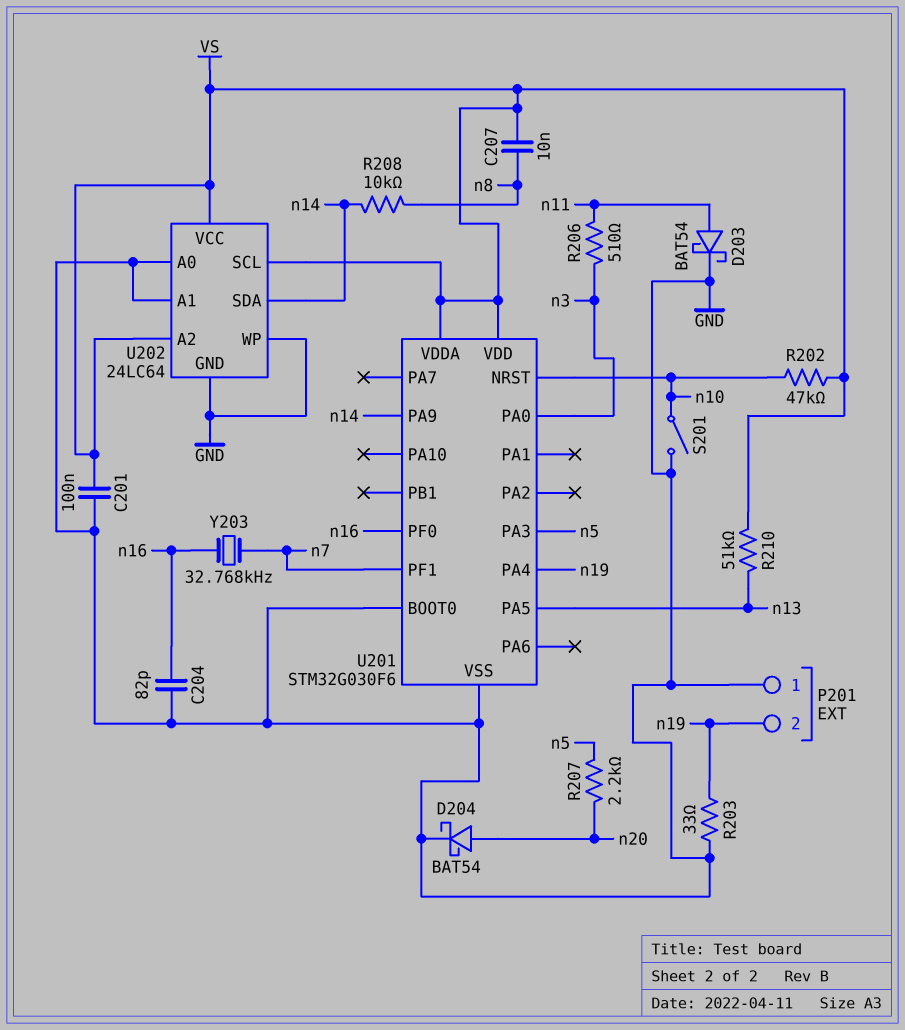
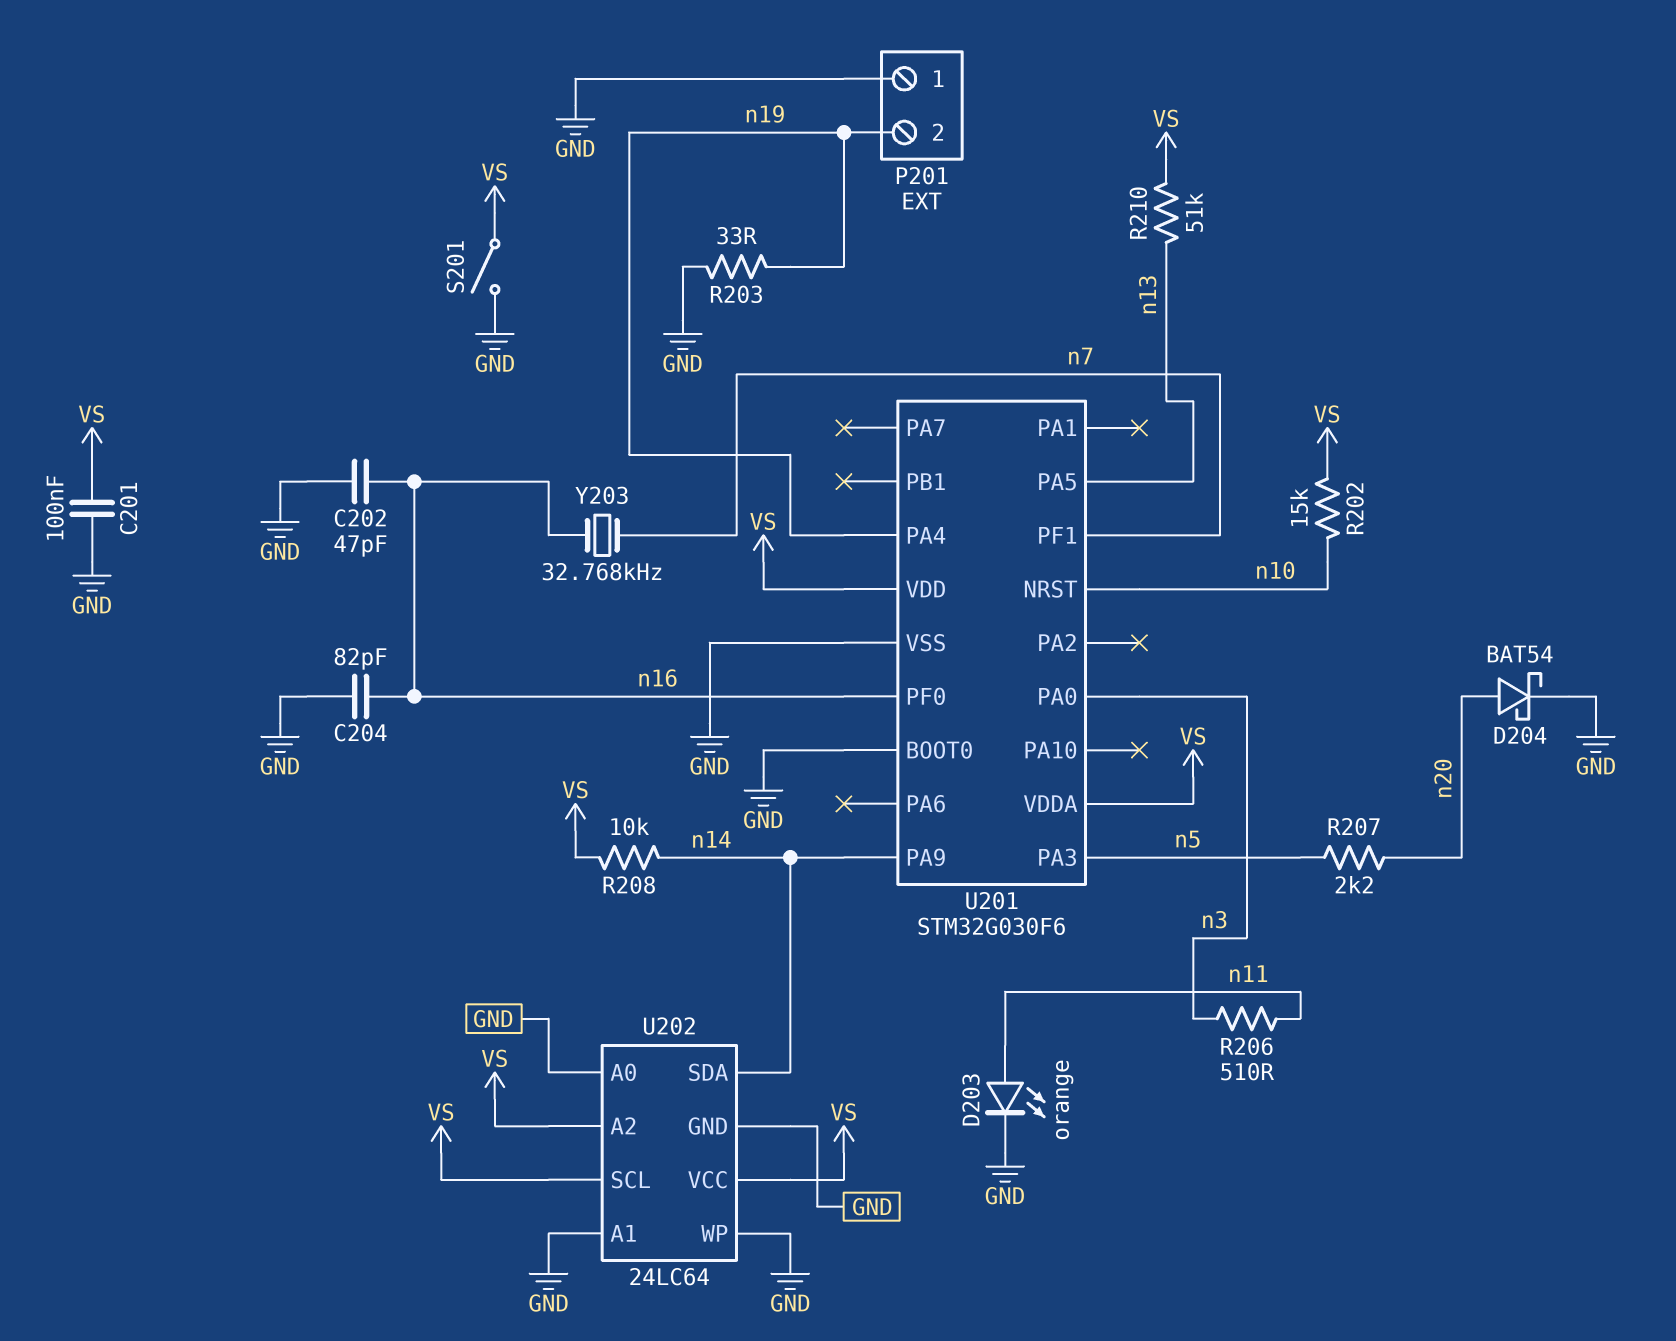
C202: none -> 47pF (GND, n16)
C207: 10nF (VS, n8) -> none
D203: schottky BAT54 (A n11, K GND) -> LED orange (A n11, K GND)
R202: 47k (VS, n10) -> 15k (VS, n10)
R208: 10k (n8, n14) -> 10k (VS, n14)
S201: switch (GND, n10) -> switch (GND, VS)

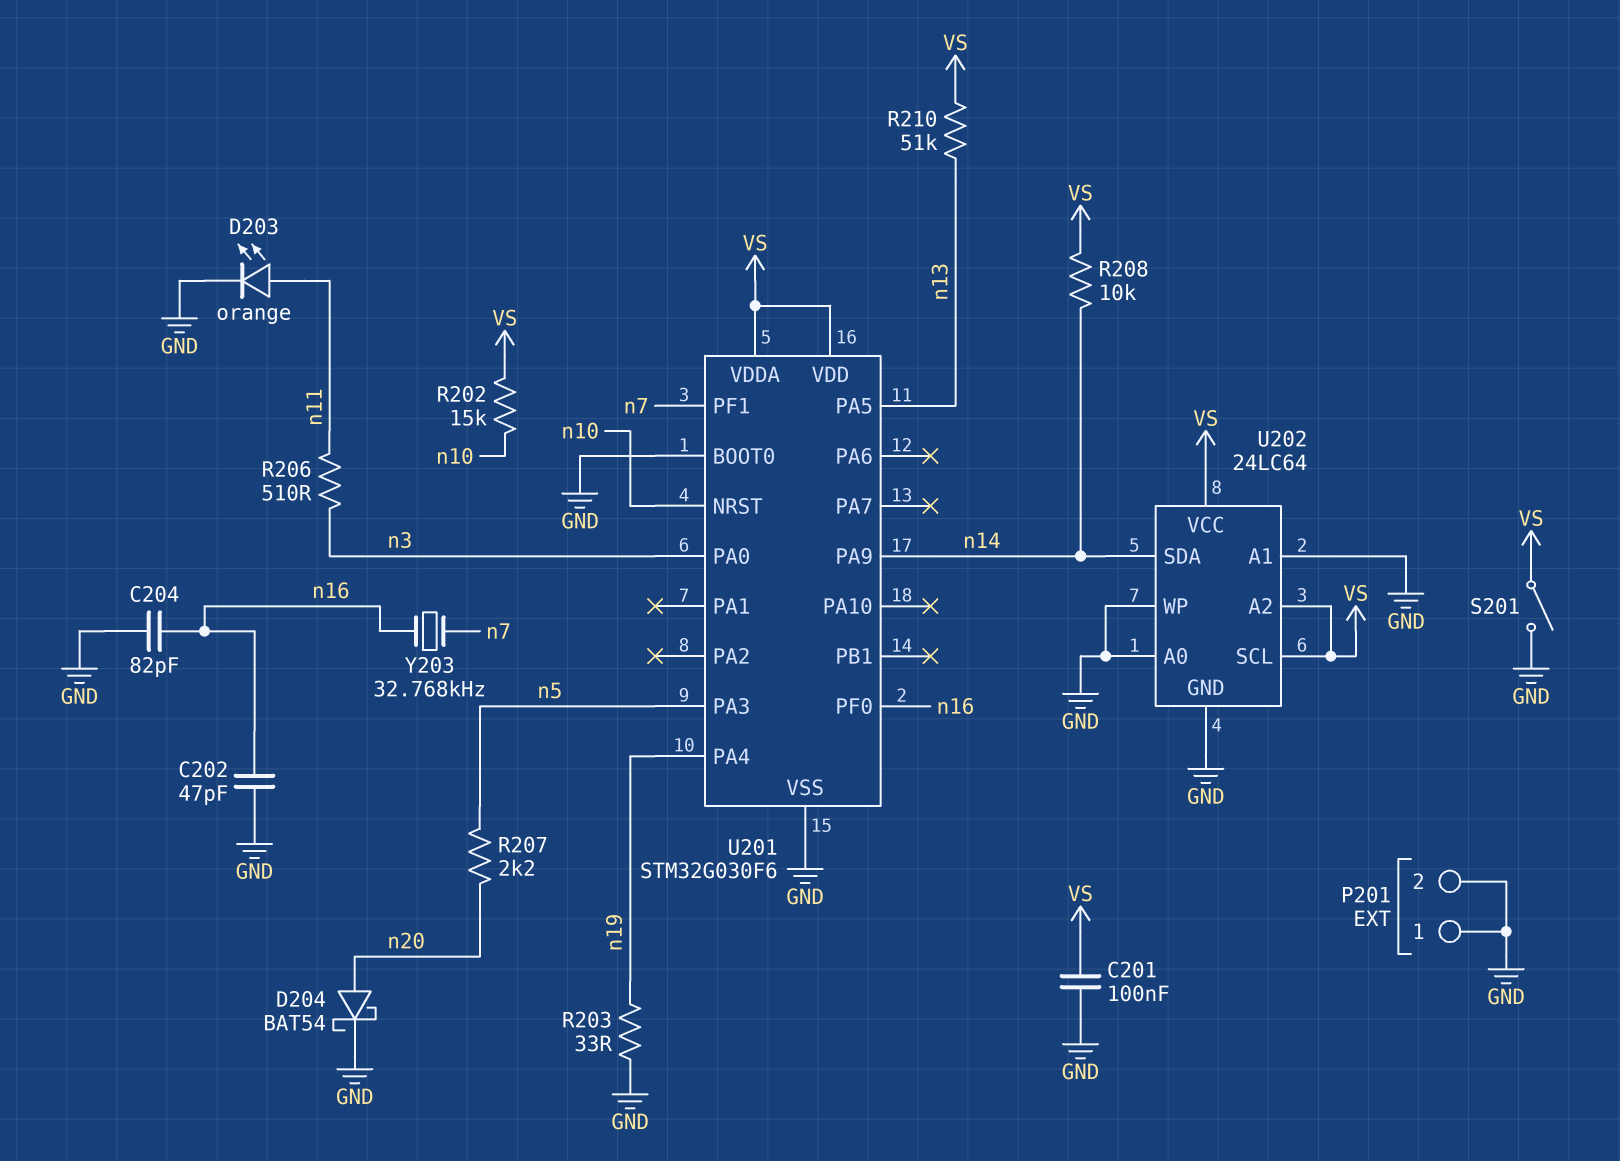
P201 pin 2: n19 -> GND

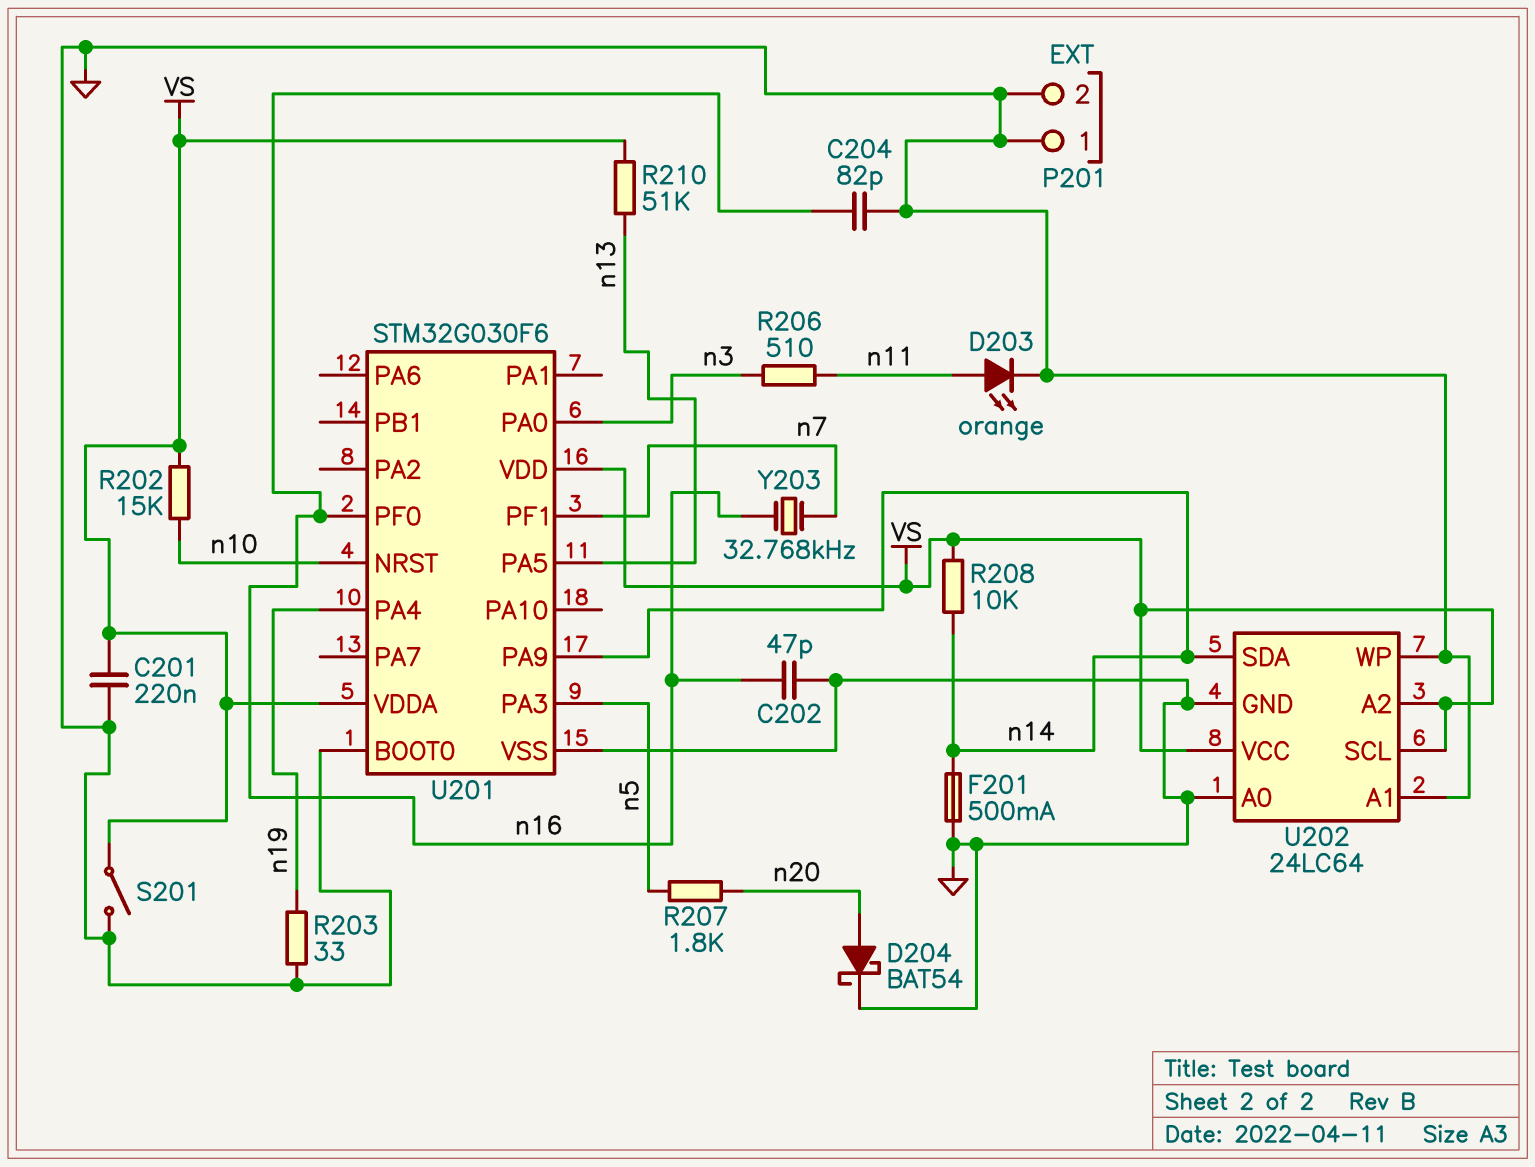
C201: 100nF (GND, VS) -> 220nF (GND, VS)
F201: none -> 500mA (GND, n14)
R207: 2.2k (n5, n20) -> 1.8k (n5, n20)

